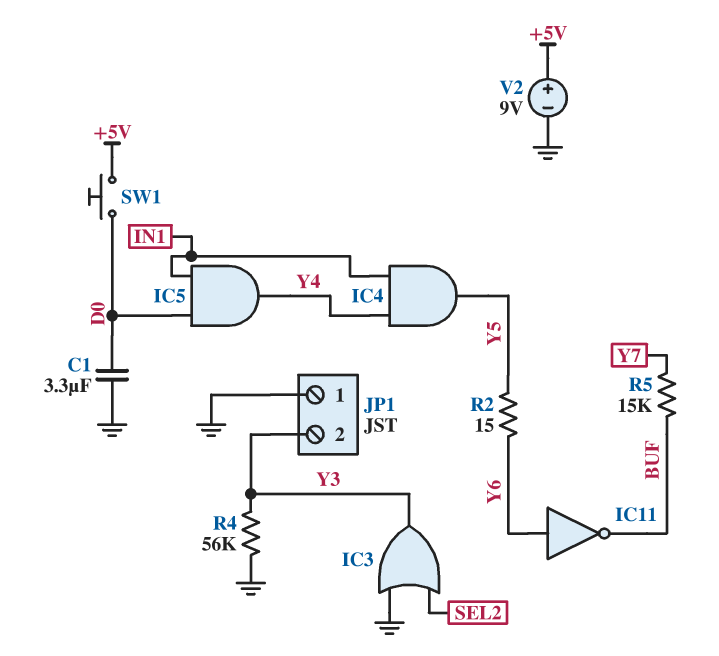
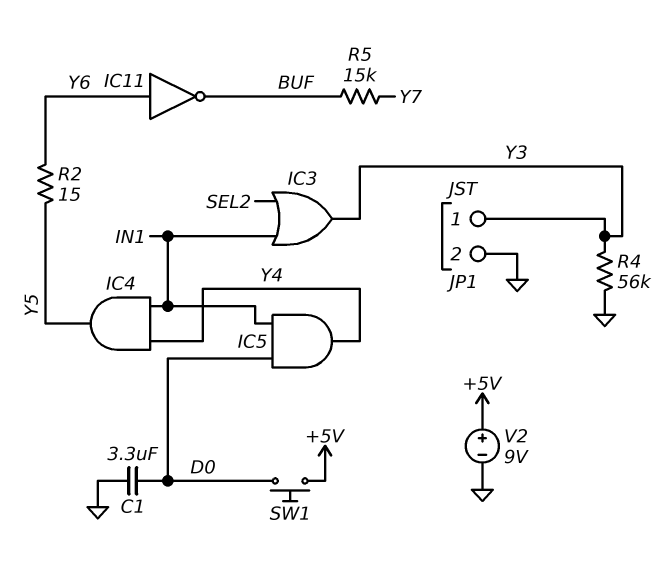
IC3: OR (in GND, in SEL2, out Y3) -> OR (in IN1, in SEL2, out Y3)
JP1 pin 1: GND -> Y3
JP1 pin 2: Y3 -> GND

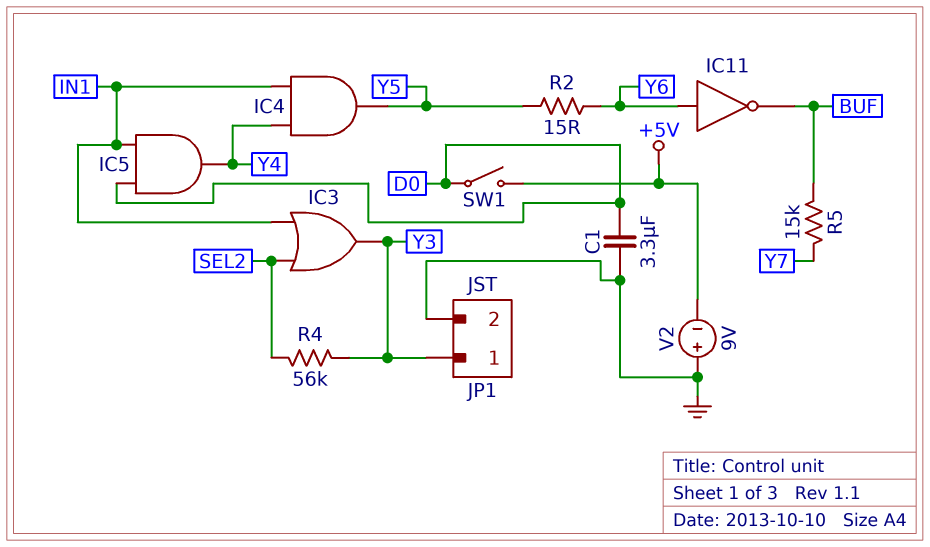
R4: 56k (GND, Y3) -> 56k (SEL2, Y3)
SW1: button (+5V, D0) -> switch (+5V, D0)
V2: 9V (plus +5V, minus GND) -> 9V (plus GND, minus +5V)

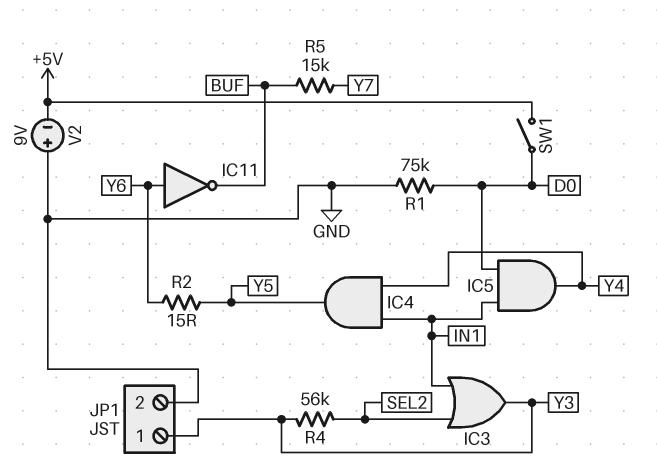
C1: 3.3uF (D0, GND) -> none
R1: none -> 75k (D0, GND)

